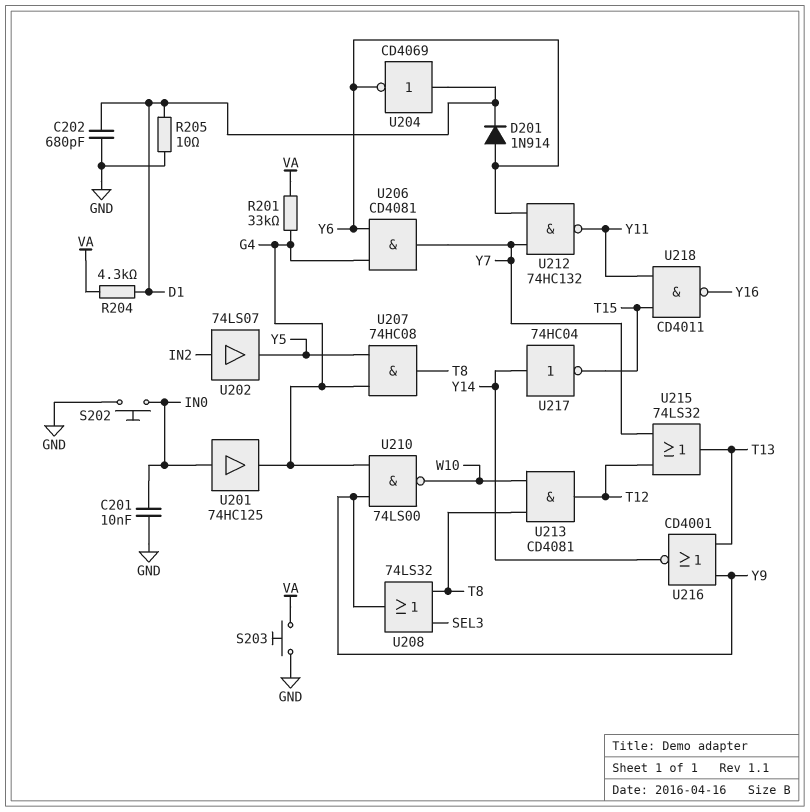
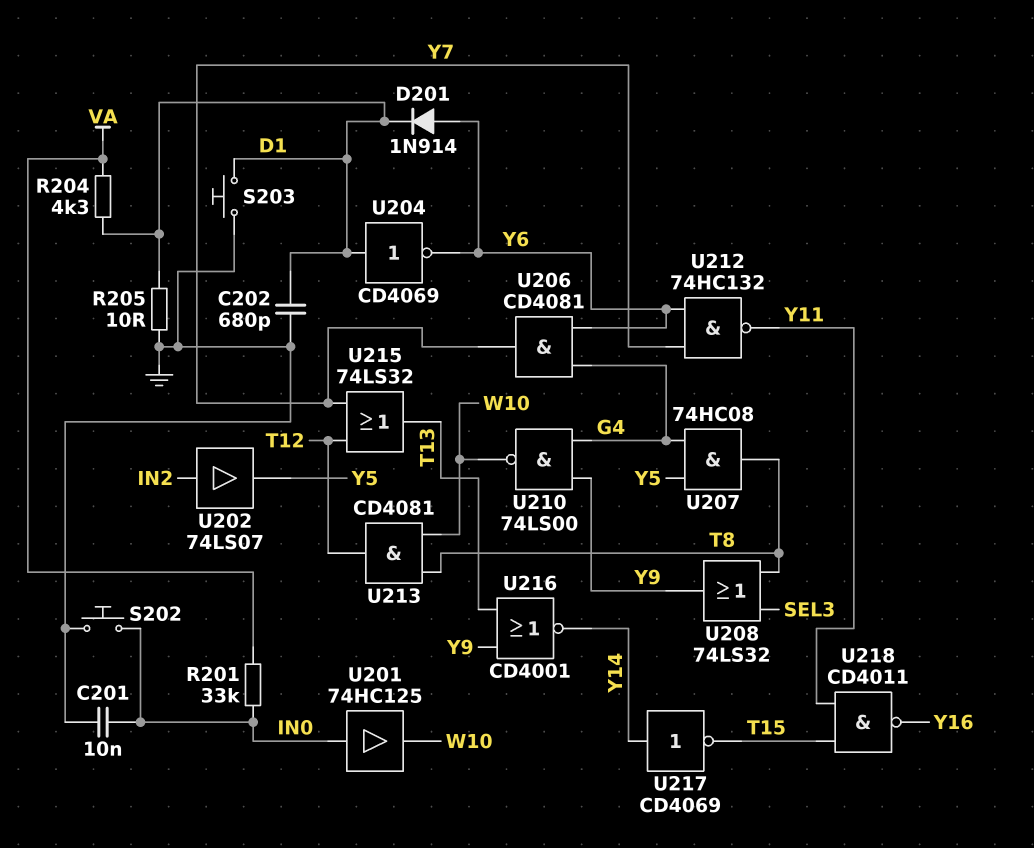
R201: 33k (G4, VA) -> 33k (IN0, VA)
S203: button (GND, VA) -> button (D1, GND)
U201: buffer 74HC125 (in IN0, out G4) -> buffer 74HC125 (in IN0, out W10)
U217: NOT 74HC04 (in Y14, out T15) -> NOT CD4069 (in Y14, out T15)

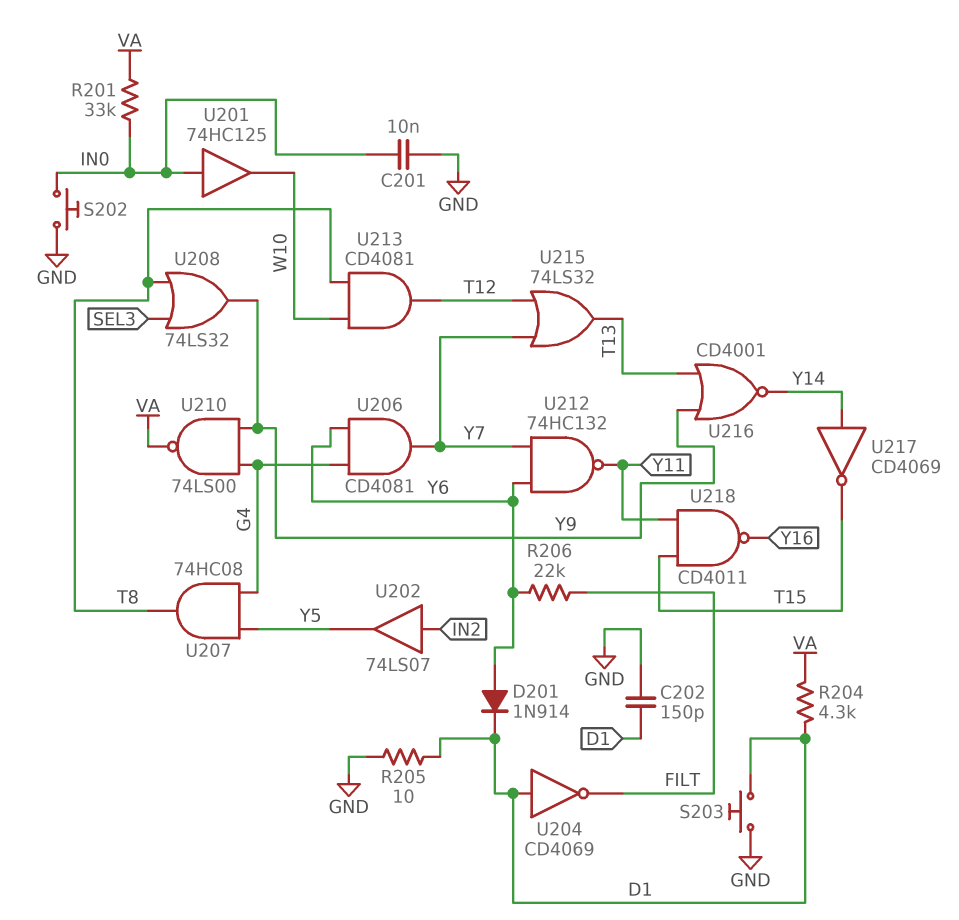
C202: 680pF (D1, GND) -> 150pF (D1, GND)
R206: none -> 22k (FILT, Y6)
U204: NOT CD4069 (in D1, out Y6) -> NOT CD4069 (in D1, out FILT)
U210: NAND 74LS00 (in G4, in Y9, out W10) -> NAND 74LS00 (in G4, in Y9, out VA)

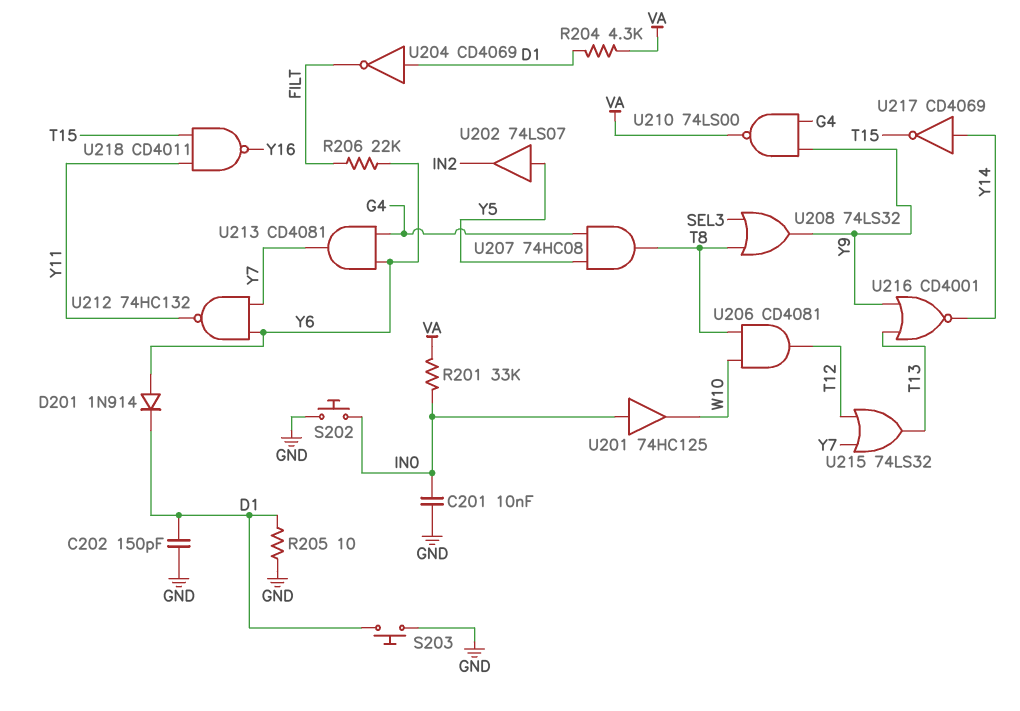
U202: buffer 74LS07 (in IN2, out Y5) -> buffer 74LS07 (in Y5, out IN2)
U206: AND CD4081 (in G4, in Y6, out Y7) -> AND CD4081 (in T8, in W10, out T12)
U213: AND CD4081 (in T8, in W10, out T12) -> AND CD4081 (in G4, in Y6, out Y7)

